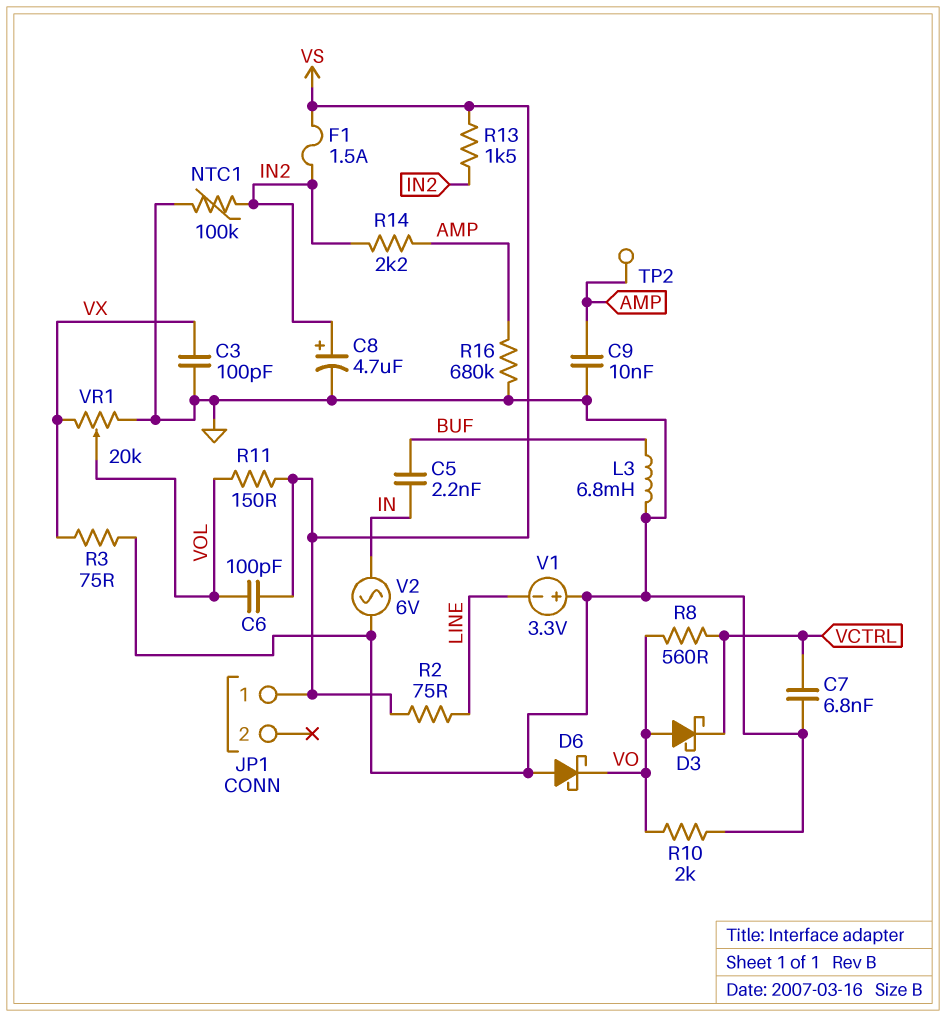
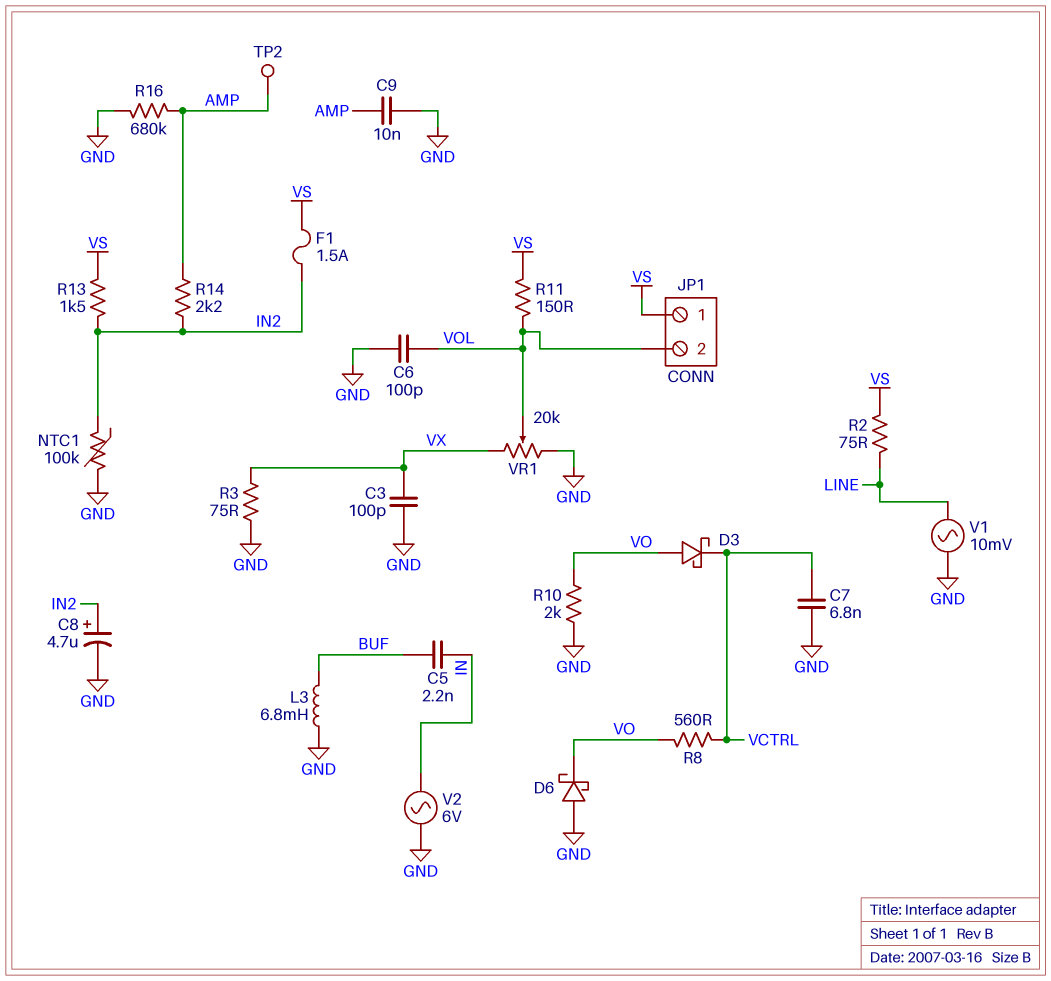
C6: 100pF (VOL, VS) -> 100pF (GND, VOL)
JP1 pin 2: none -> VOL
V1: 3.3V (plus GND, minus LINE) -> AC 10mV (GND, LINE)

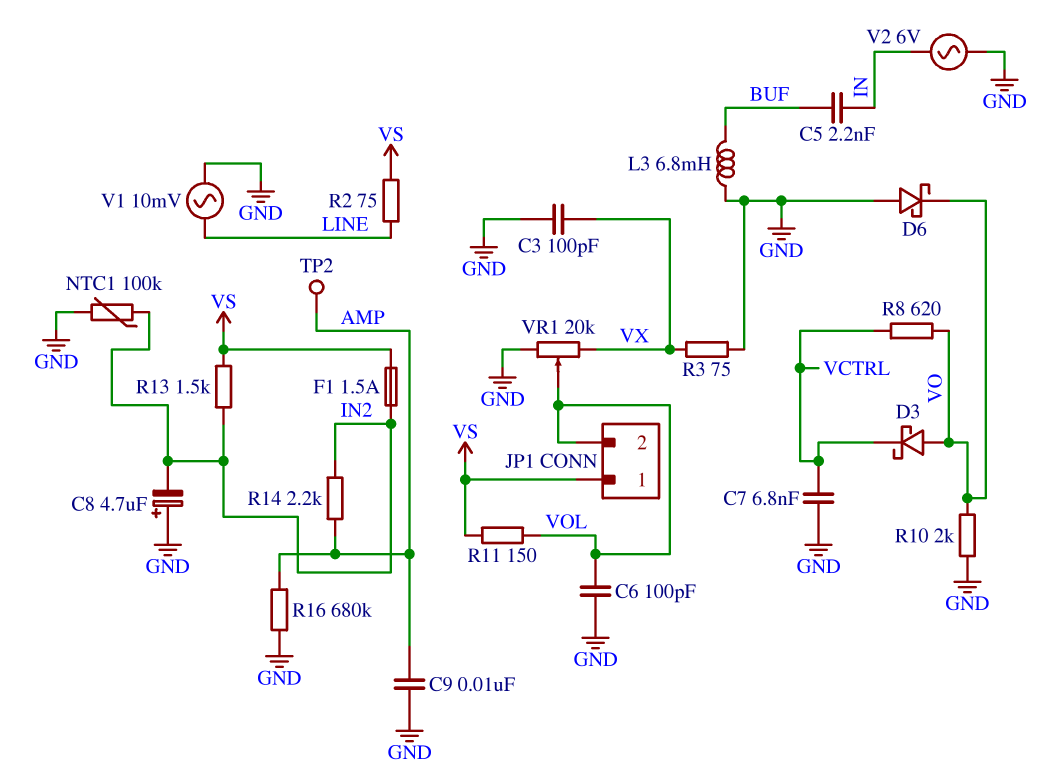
C8: 4.7uF (plus IN2, minus GND) -> 4.7uF (plus GND, minus IN2)
R8: 560 (VCTRL, VO) -> 620 (VCTRL, VO)

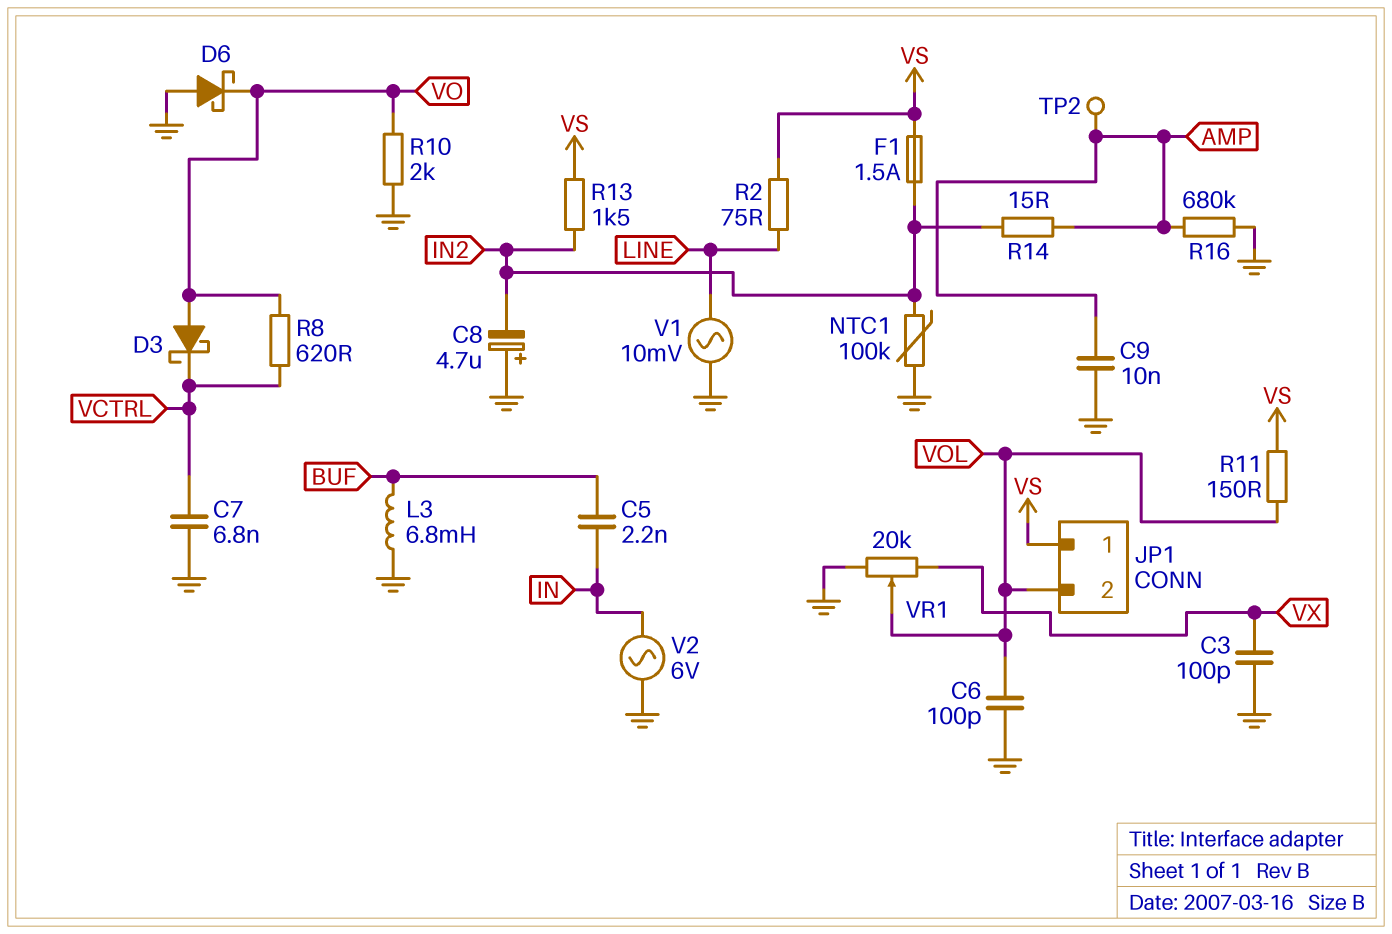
R3: 75 (GND, VX) -> none
R14: 2.2k (AMP, IN2) -> 15 (AMP, IN2)

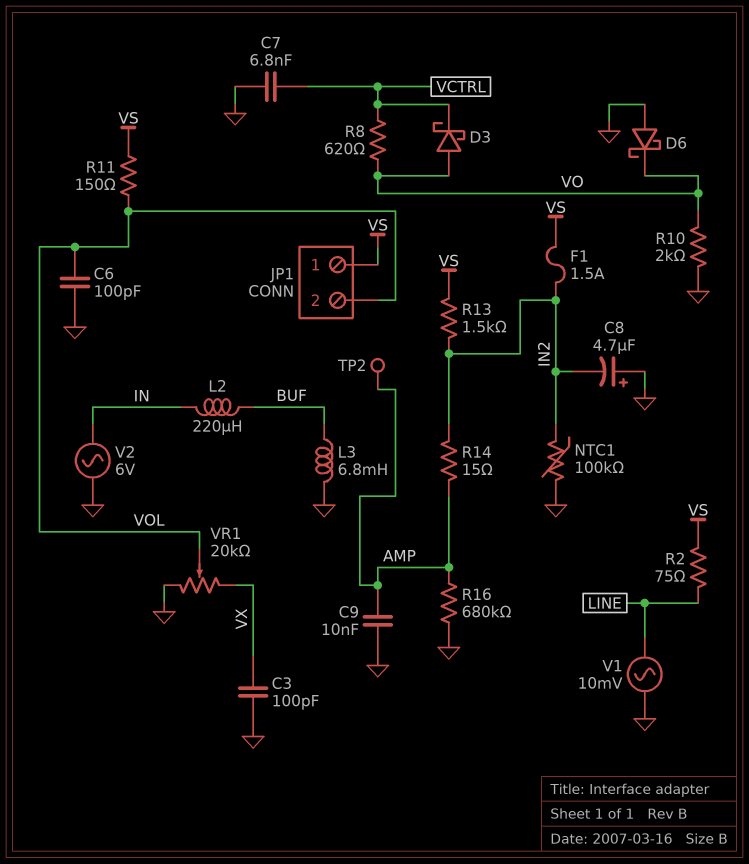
C5: 2.2nF (BUF, IN) -> none
L2: none -> 220uH (BUF, IN)

